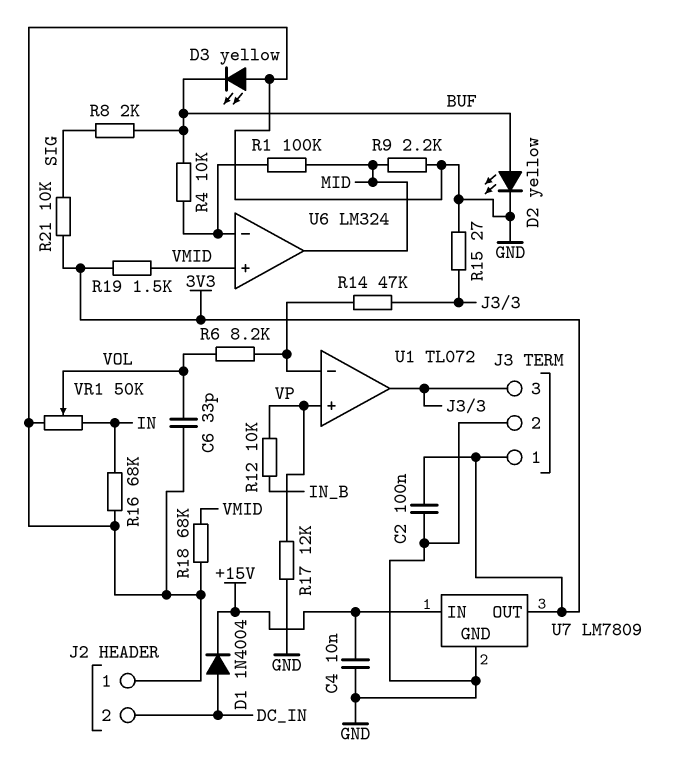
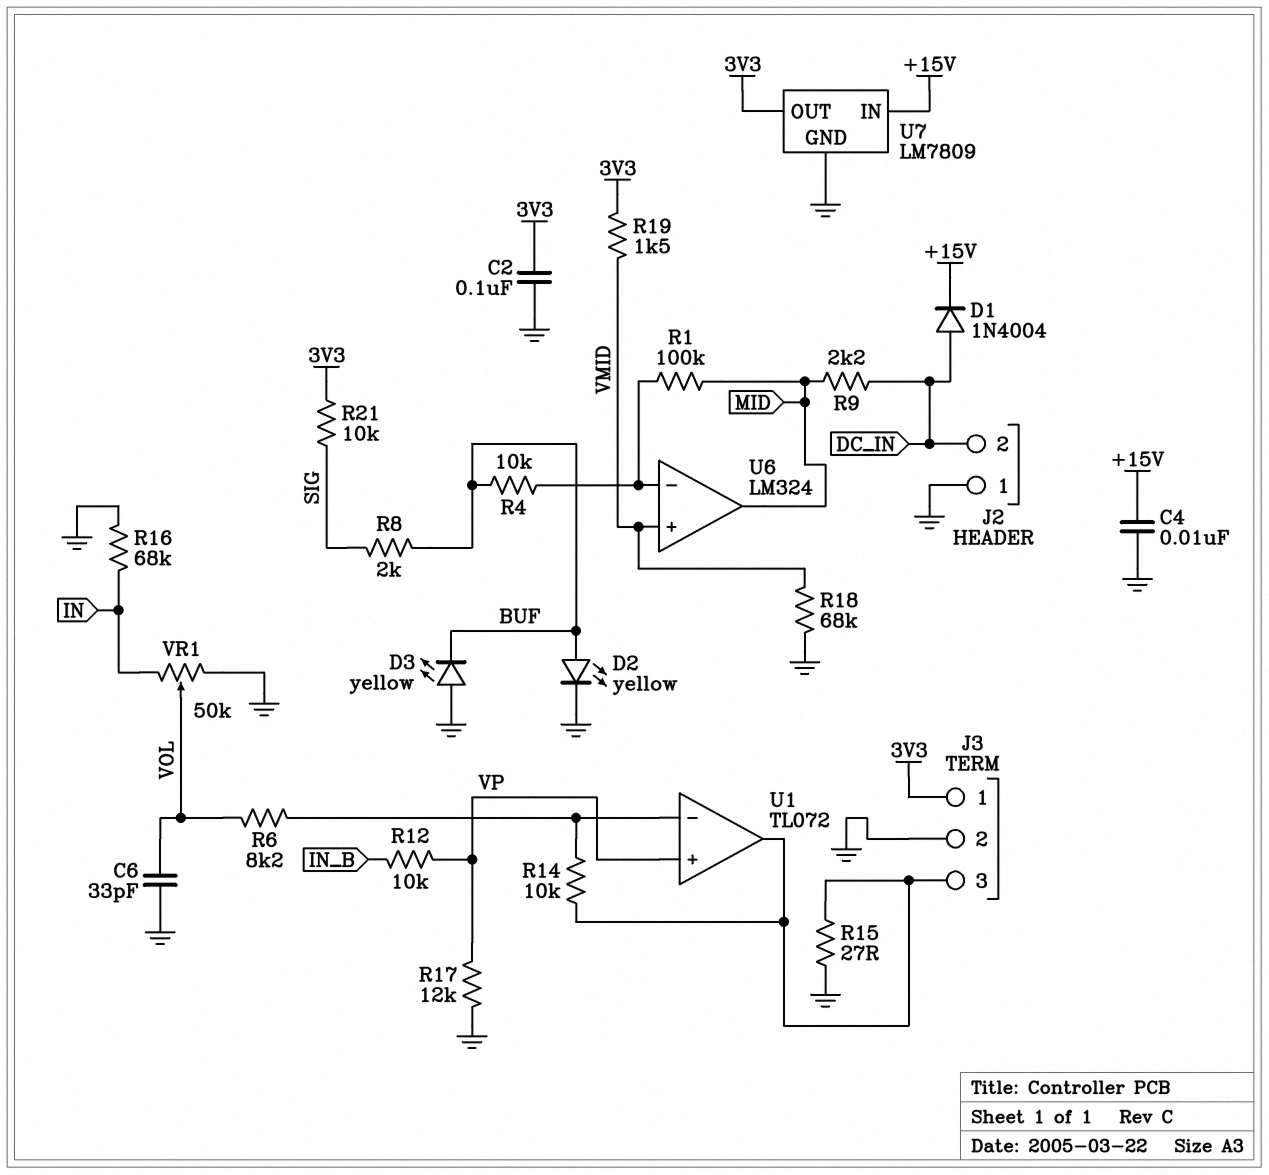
R9: 2.2k (GND, MID) -> 2.2k (DC_IN, MID)
R14: 47k (J3/3, U1/in-) -> 10k (J3/3, U1/in-)

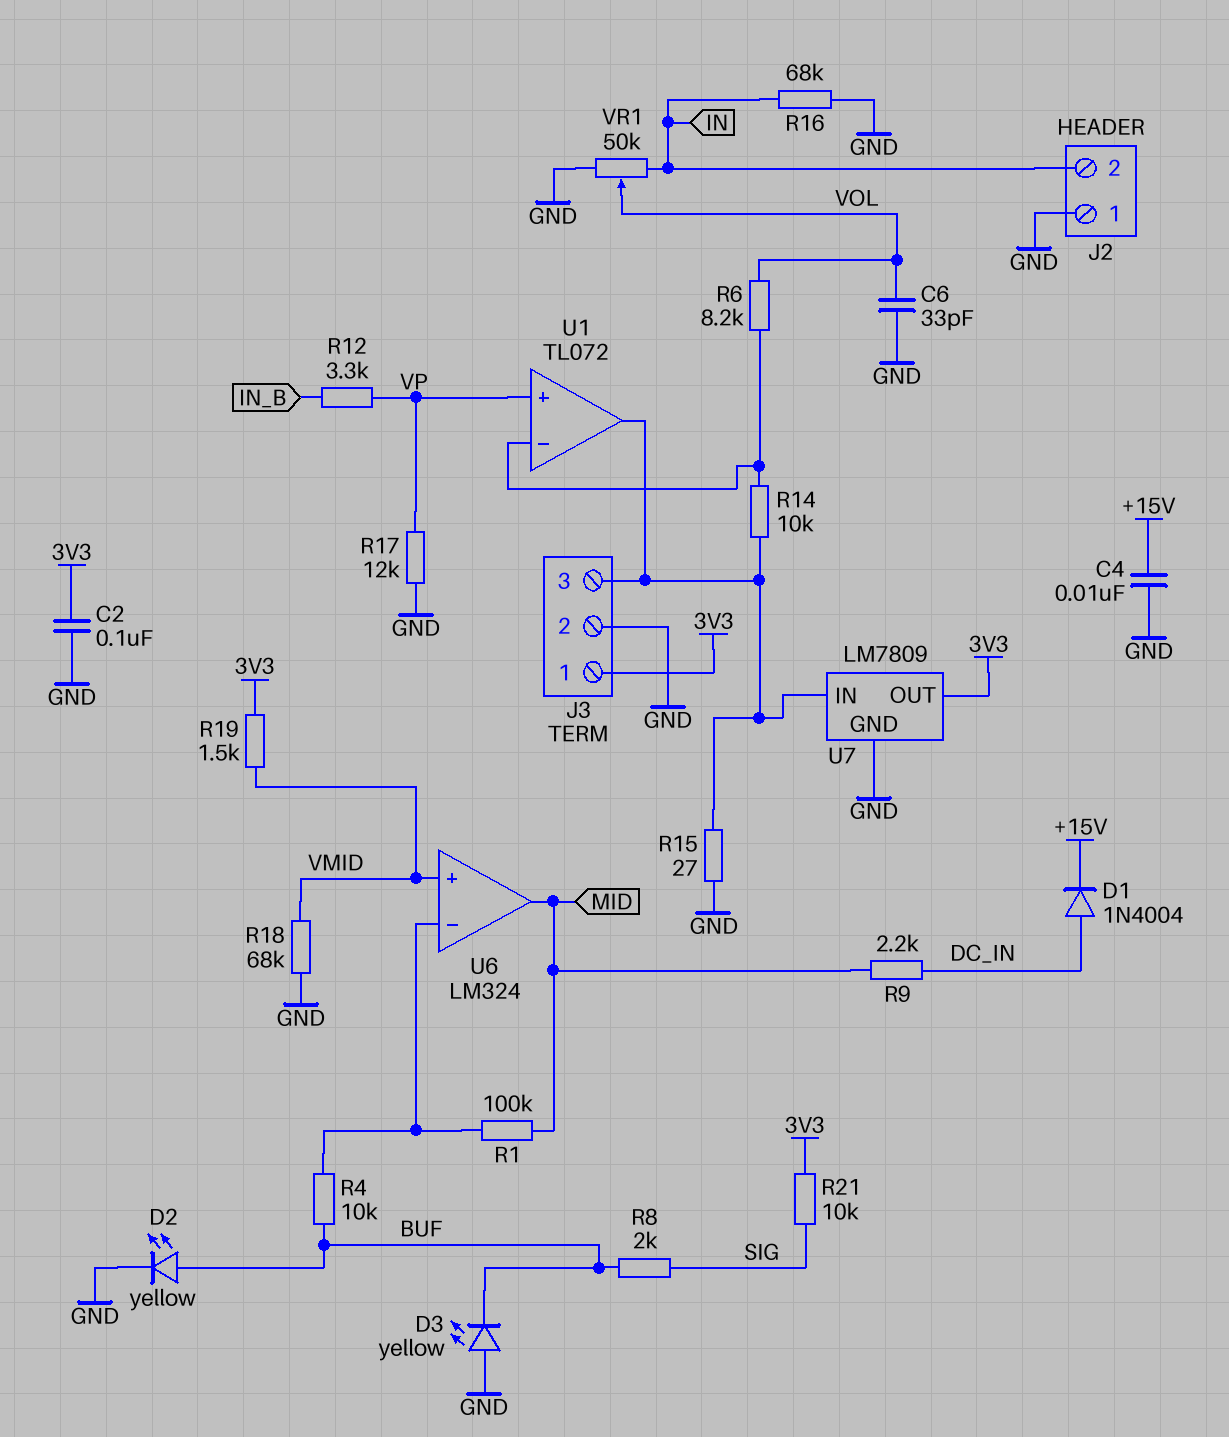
J2 pin 2: DC_IN -> IN
R12: 10k (IN_B, VP) -> 3.3k (IN_B, VP)
U7 pin IN: +15V -> J3/3

